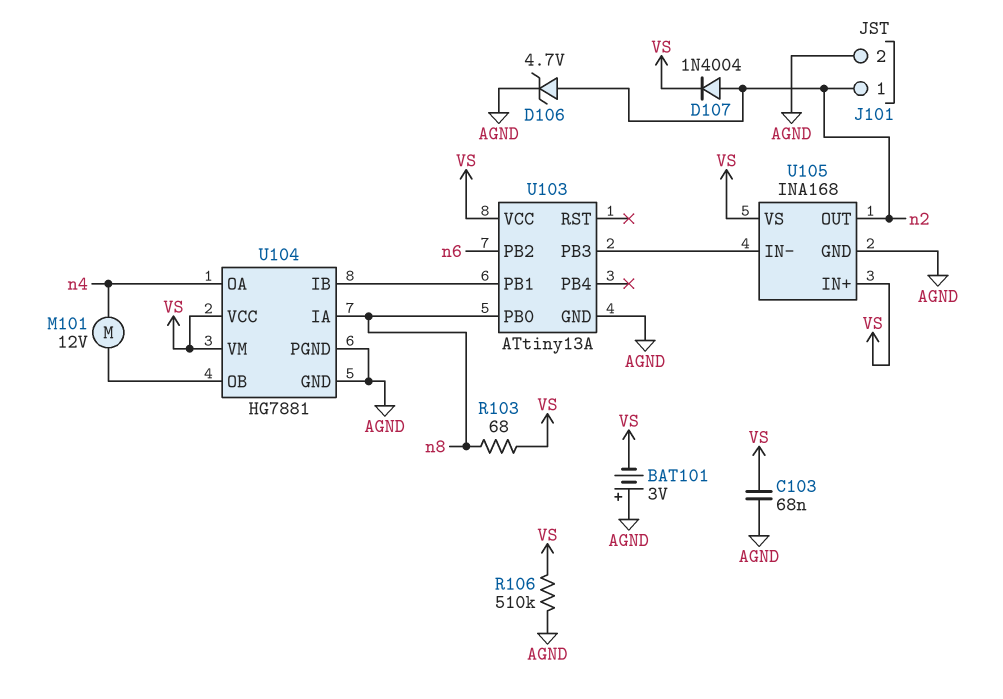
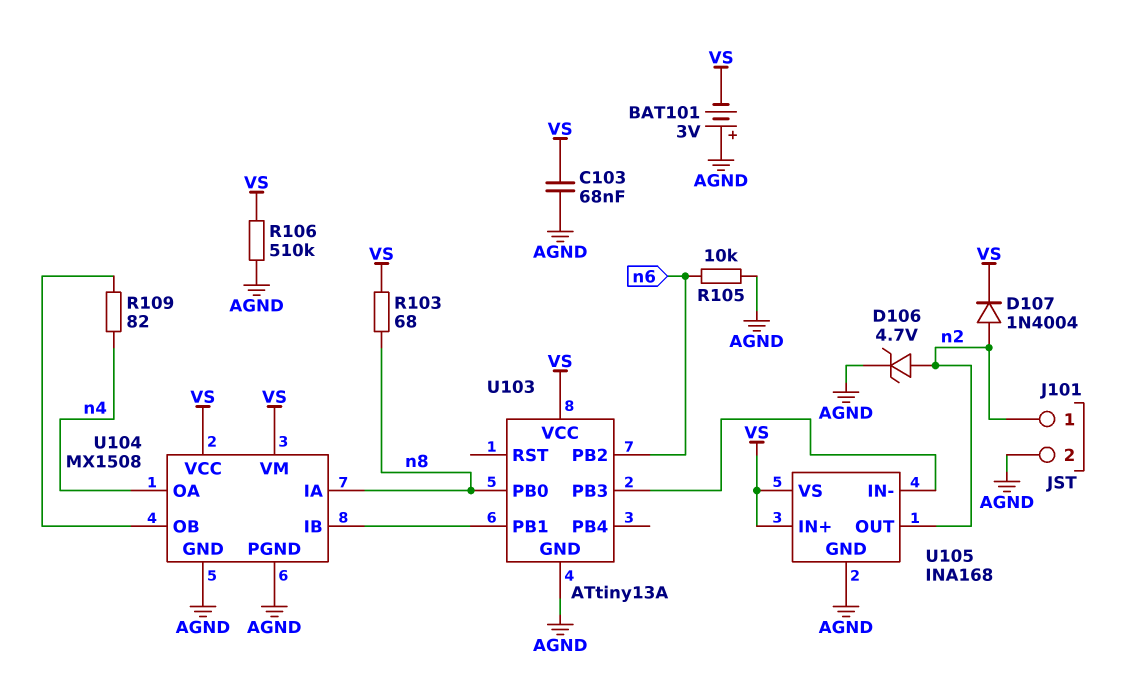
M101: motor 12V (U104/OB, n4) -> none
R105: none -> 10k (AGND, n6)
R109: none -> 82 (U104/OB, n4)
U104: HG7881 -> MX1508

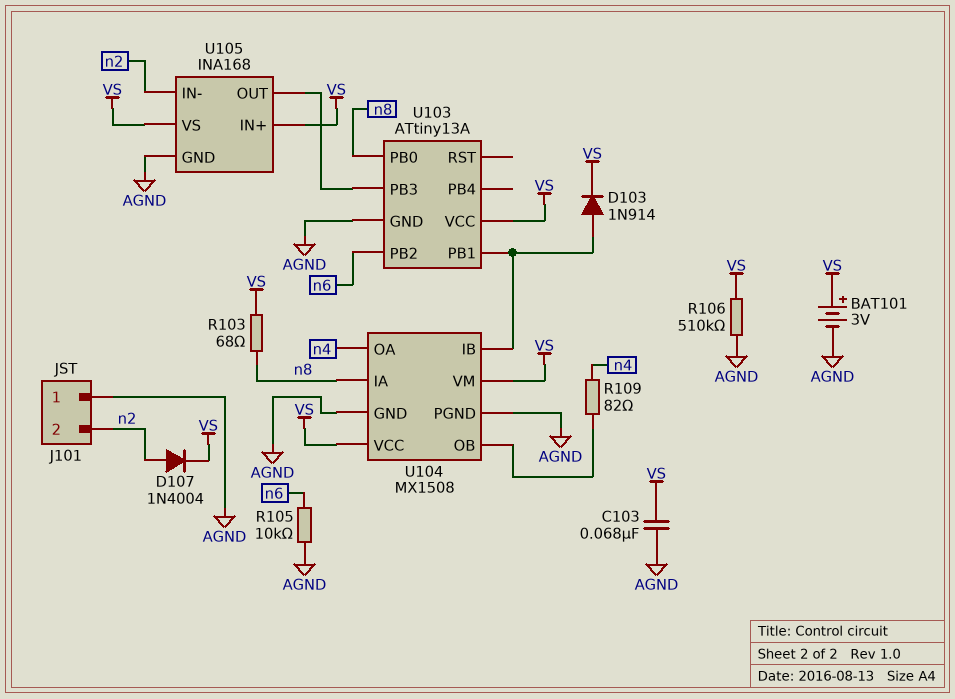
BAT101: 3V (plus AGND, minus VS) -> 3V (plus VS, minus AGND)
D103: none -> diode 1N914 (A U103/PB1, K VS)
D106: zener 4.7V (A n2, K AGND) -> none
J101 pin 1: n2 -> AGND
J101 pin 2: AGND -> n2
U105 pin IN-: U103/PB3 -> n2
U105 pin OUT: n2 -> U103/PB3

